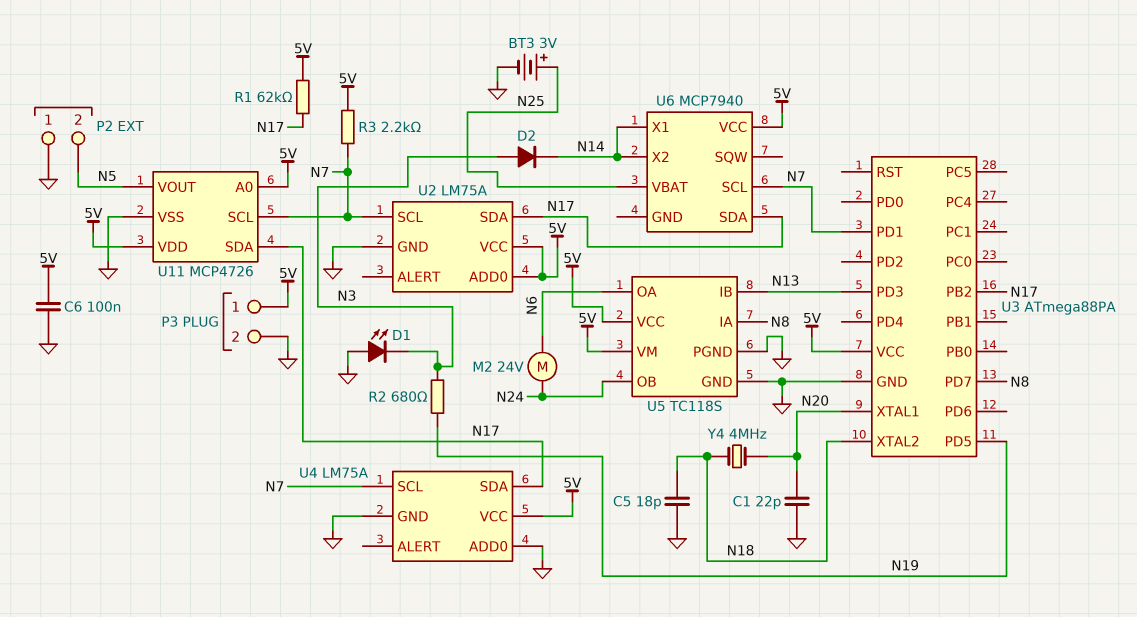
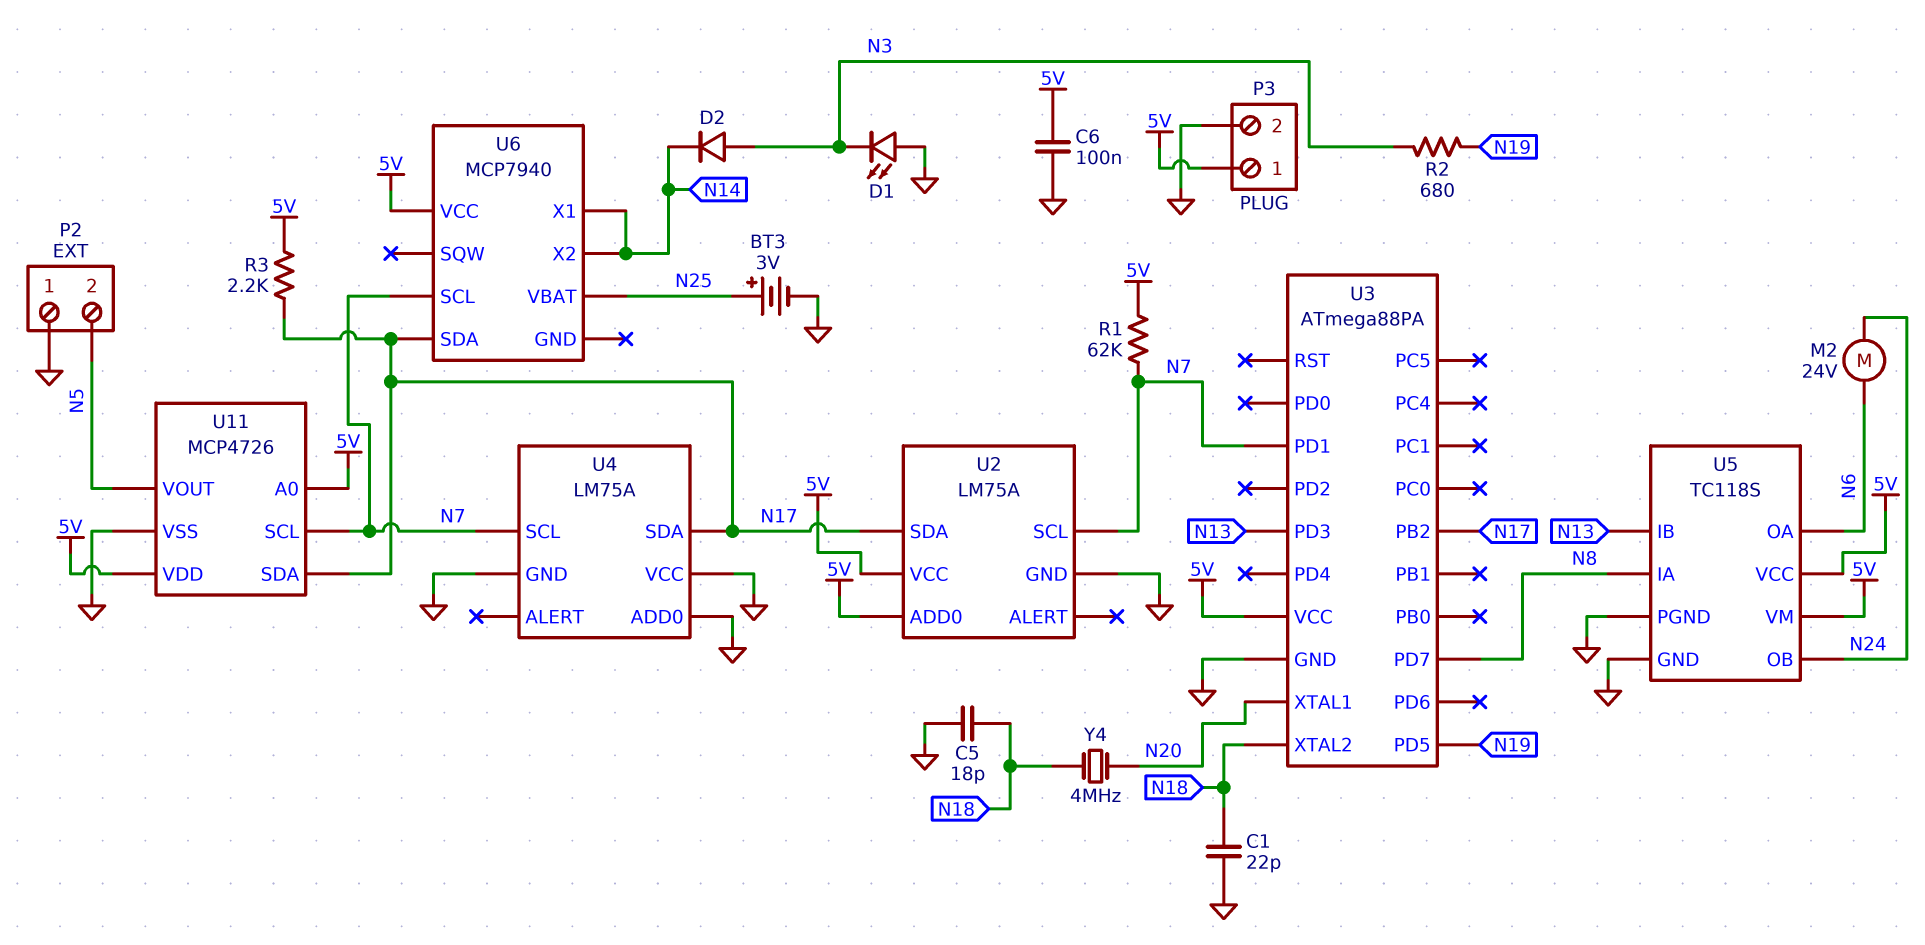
C1: 22pF (GND, N20) -> 22pF (GND, N18)
R1: 62k (5V, N17) -> 62k (5V, N7)
R3: 2.2k (5V, N7) -> 2.2k (5V, N17)
U4 pin VCC: 5V -> GND

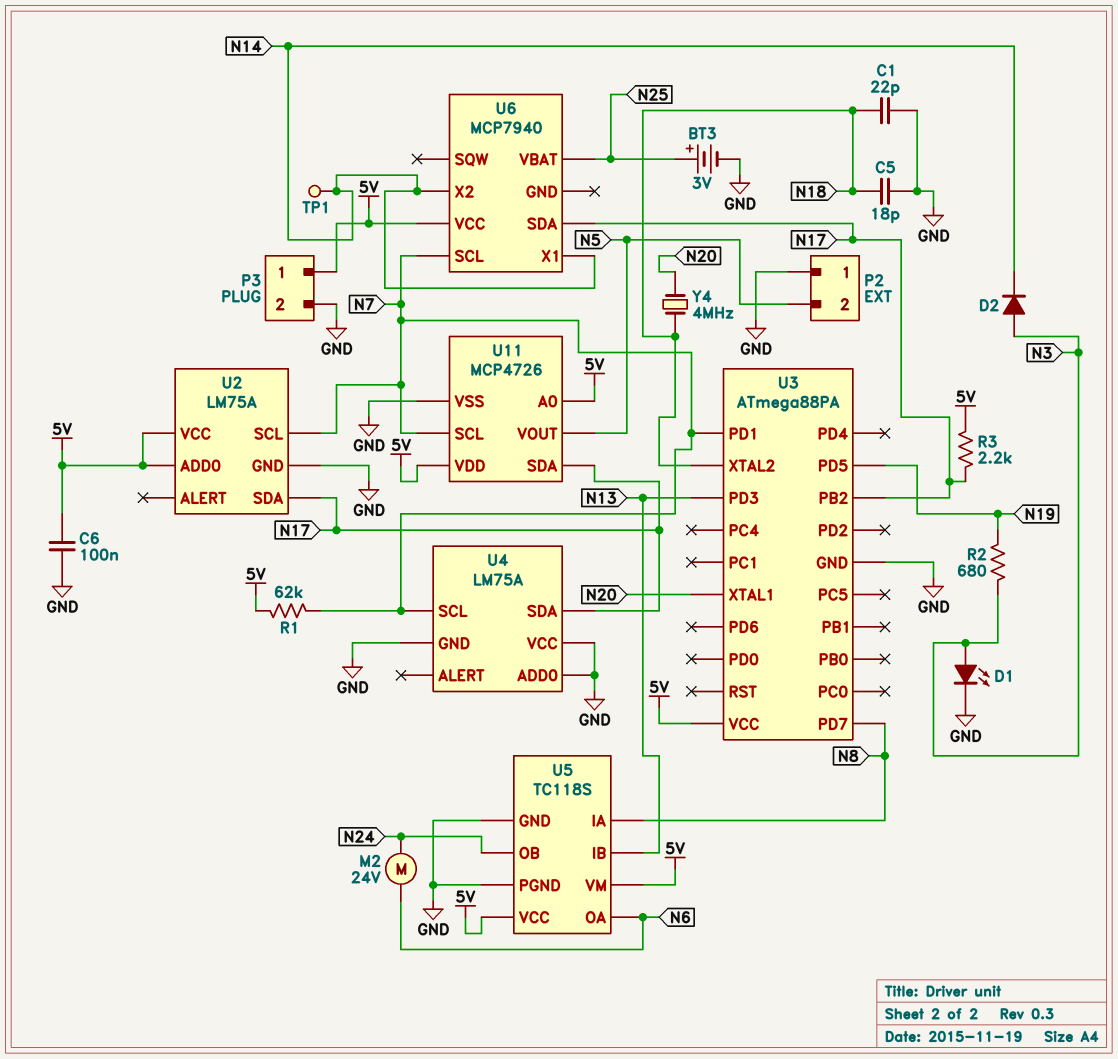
D1: LED (A GND, K N3) -> LED (A N3, K GND)
TP1: none -> test point (N14)

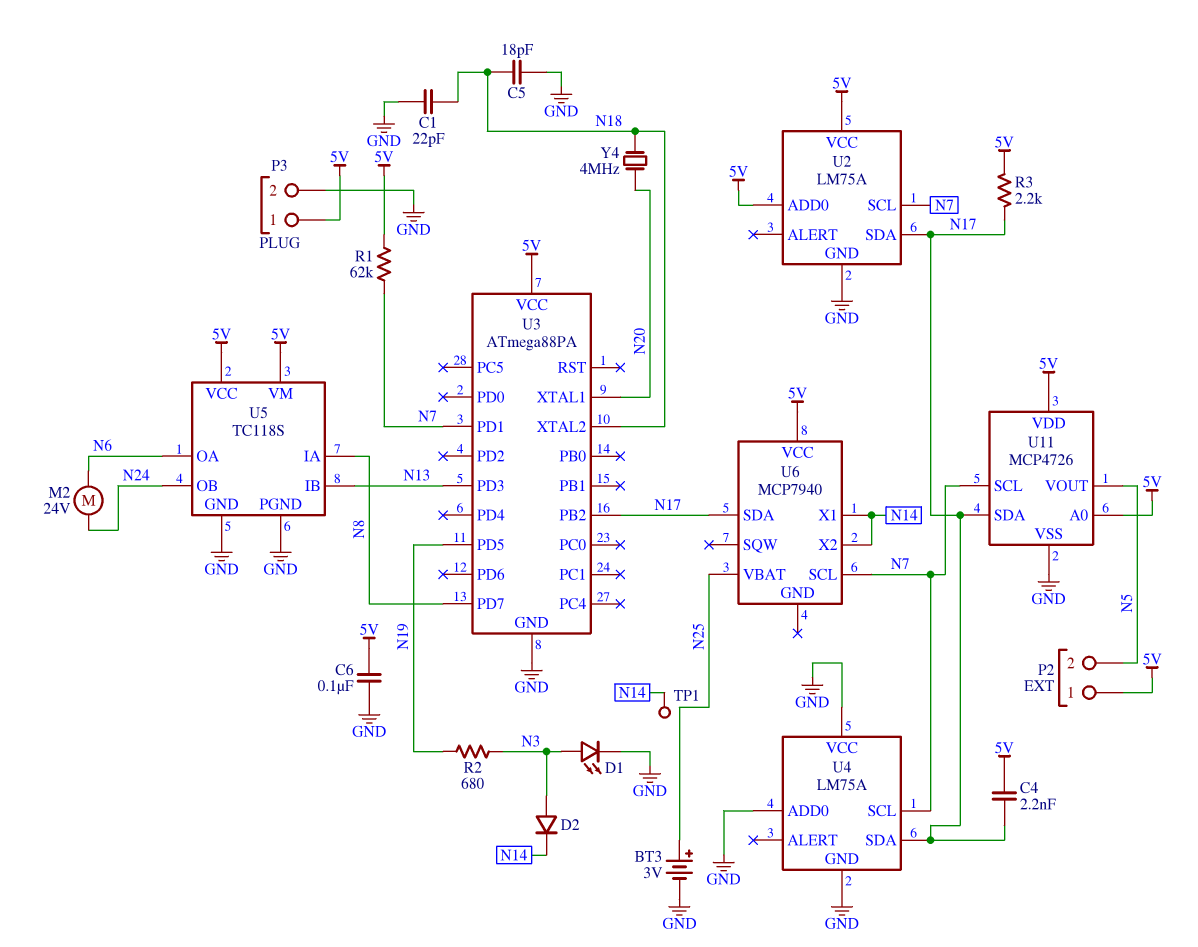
C4: none -> 2.2nF (5V, N17)
P2 pin 1: GND -> 5V

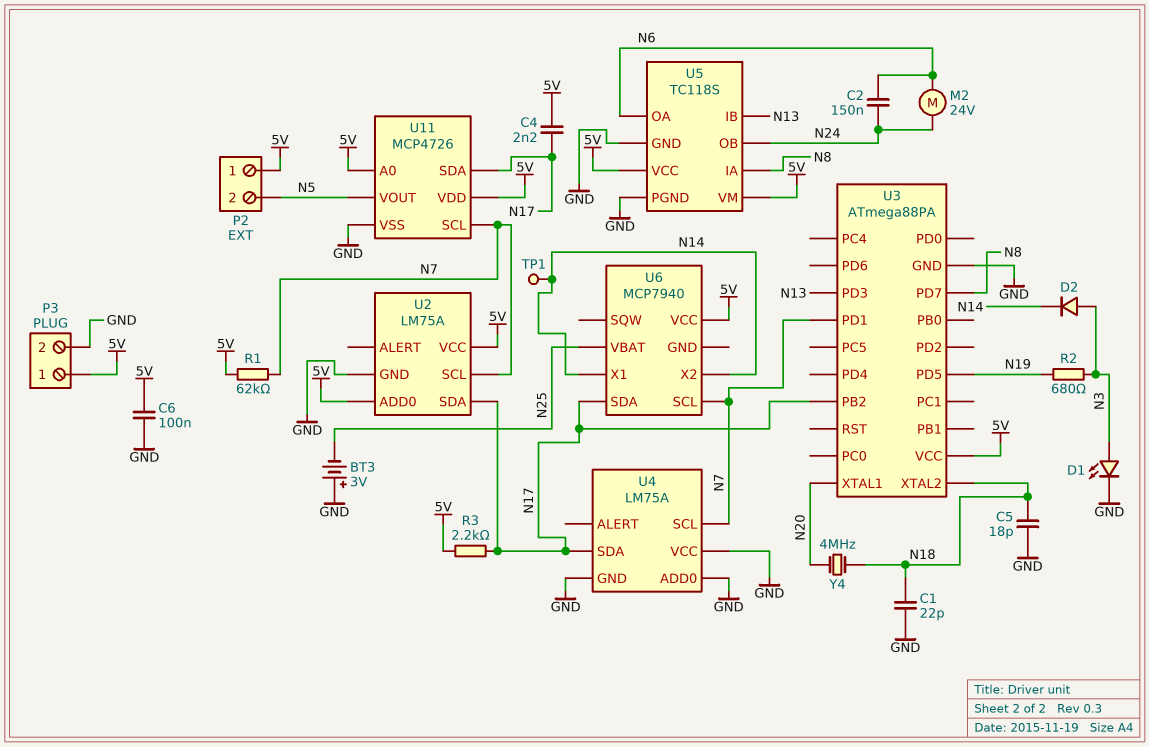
BT3: 3V (plus N25, minus GND) -> 3V (plus GND, minus N25)
C2: none -> 150nF (N6, N24)

